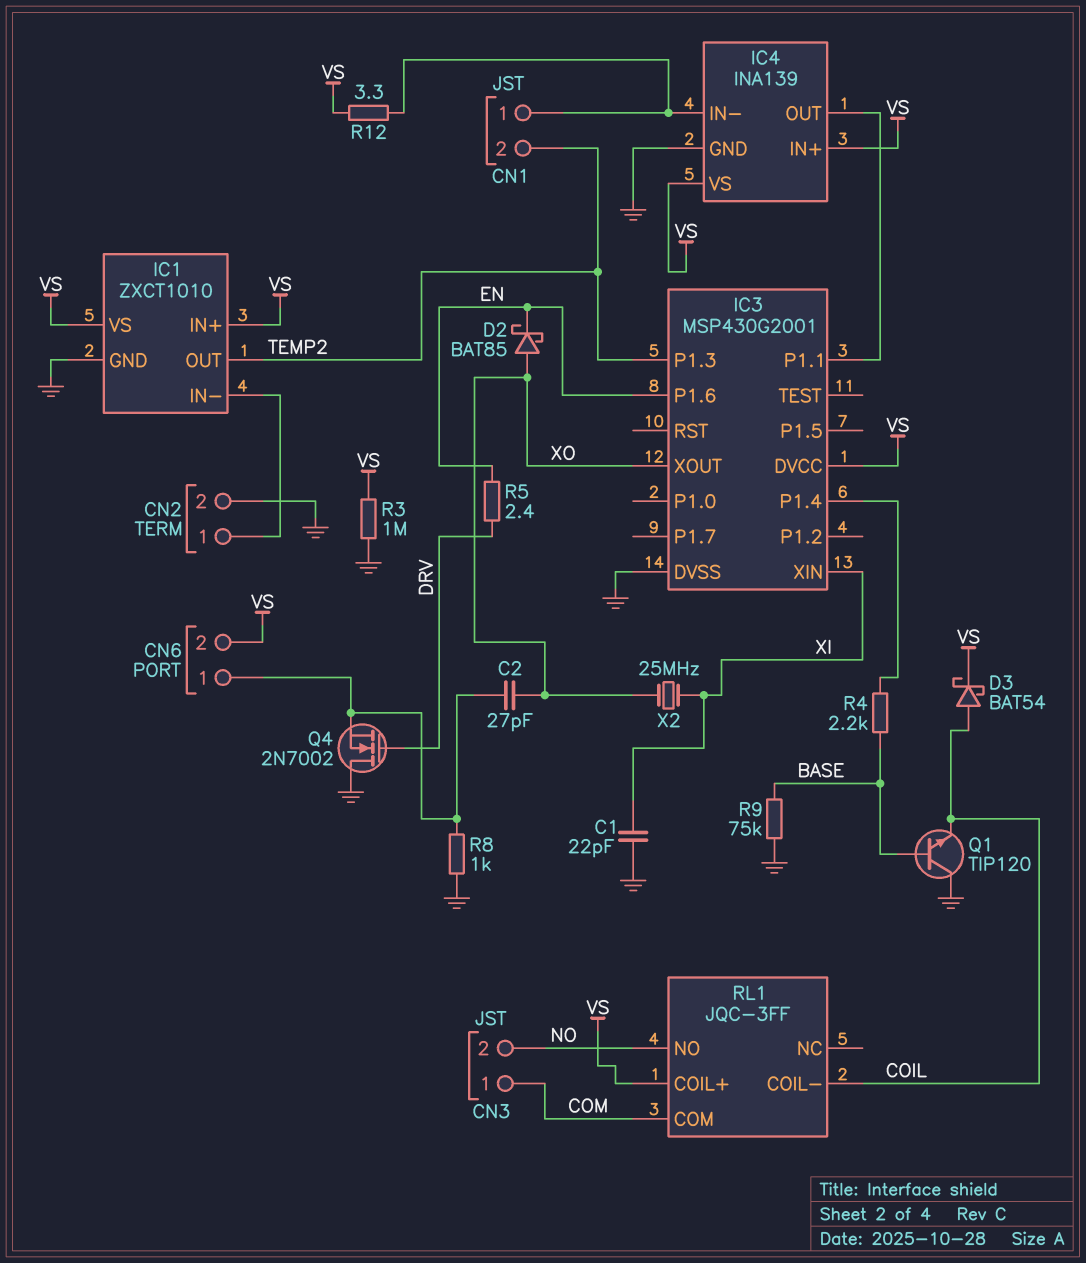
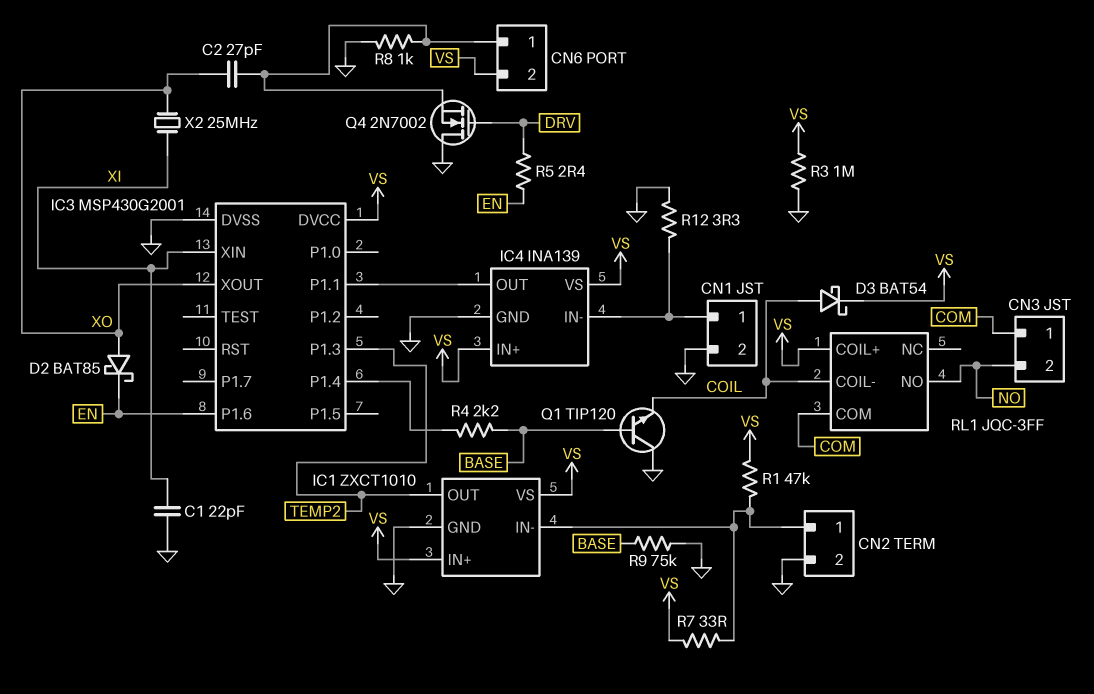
CN1 pin 2: TEMP2 -> GND
R1: none -> 47k (CN2/1, VS)
R7: none -> 33 (CN2/1, VS)
R12: 3.3 (CN1/1, VS) -> 3.3 (CN1/1, GND)

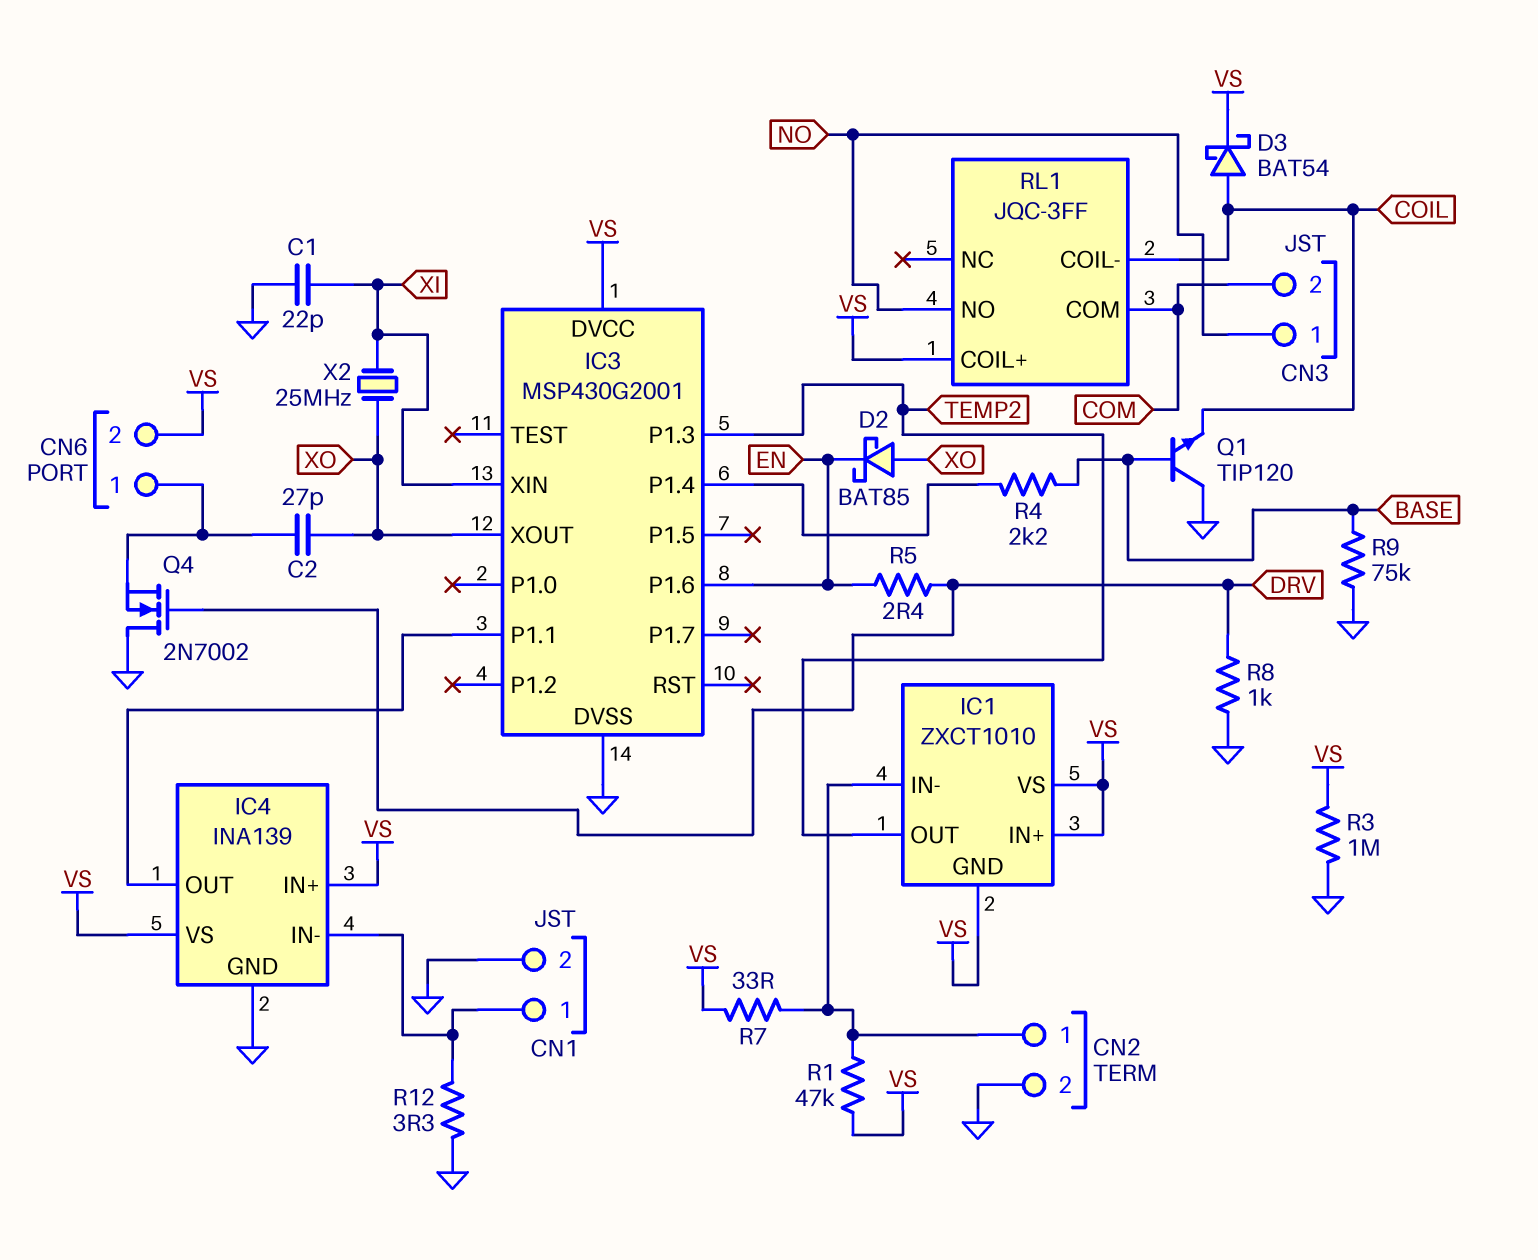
CN3 pin 1: COM -> NO
CN3 pin 2: NO -> COM
IC1 pin GND: GND -> VS
R8: 1k (CN6/1, GND) -> 1k (DRV, GND)

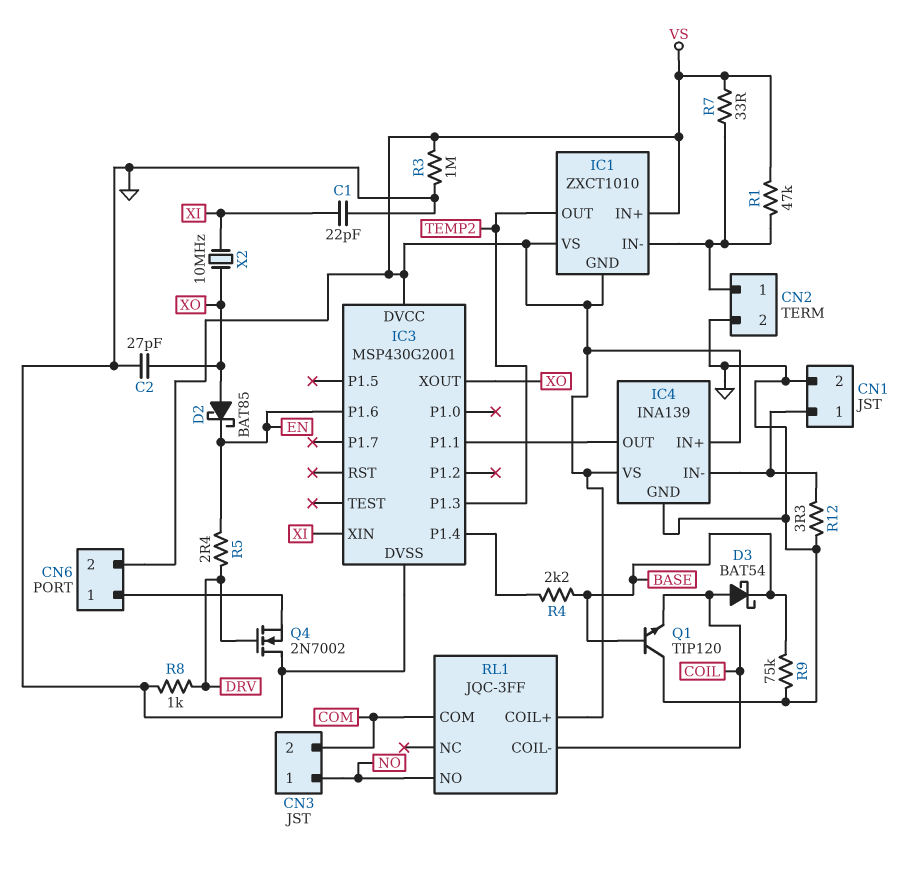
C2: 27pF (CN6/1, XO) -> 27pF (GND, XO)
D3: schottky BAT54 (A COIL, K VS) -> schottky BAT54 (A COIL, K BASE)
X2: 25MHz (XI, XO) -> 10MHz (XI, XO)

